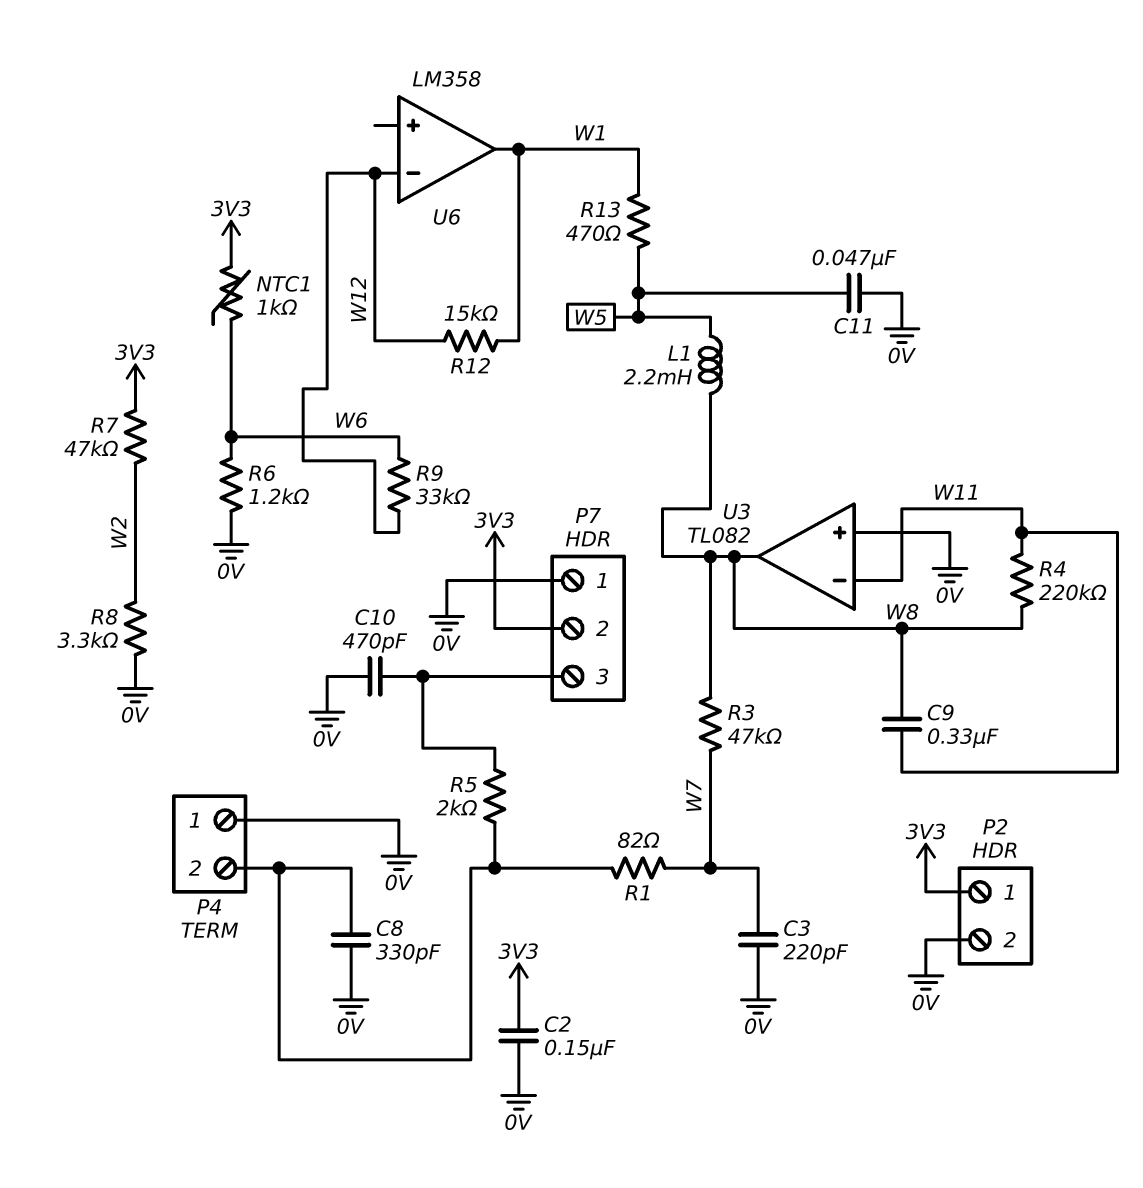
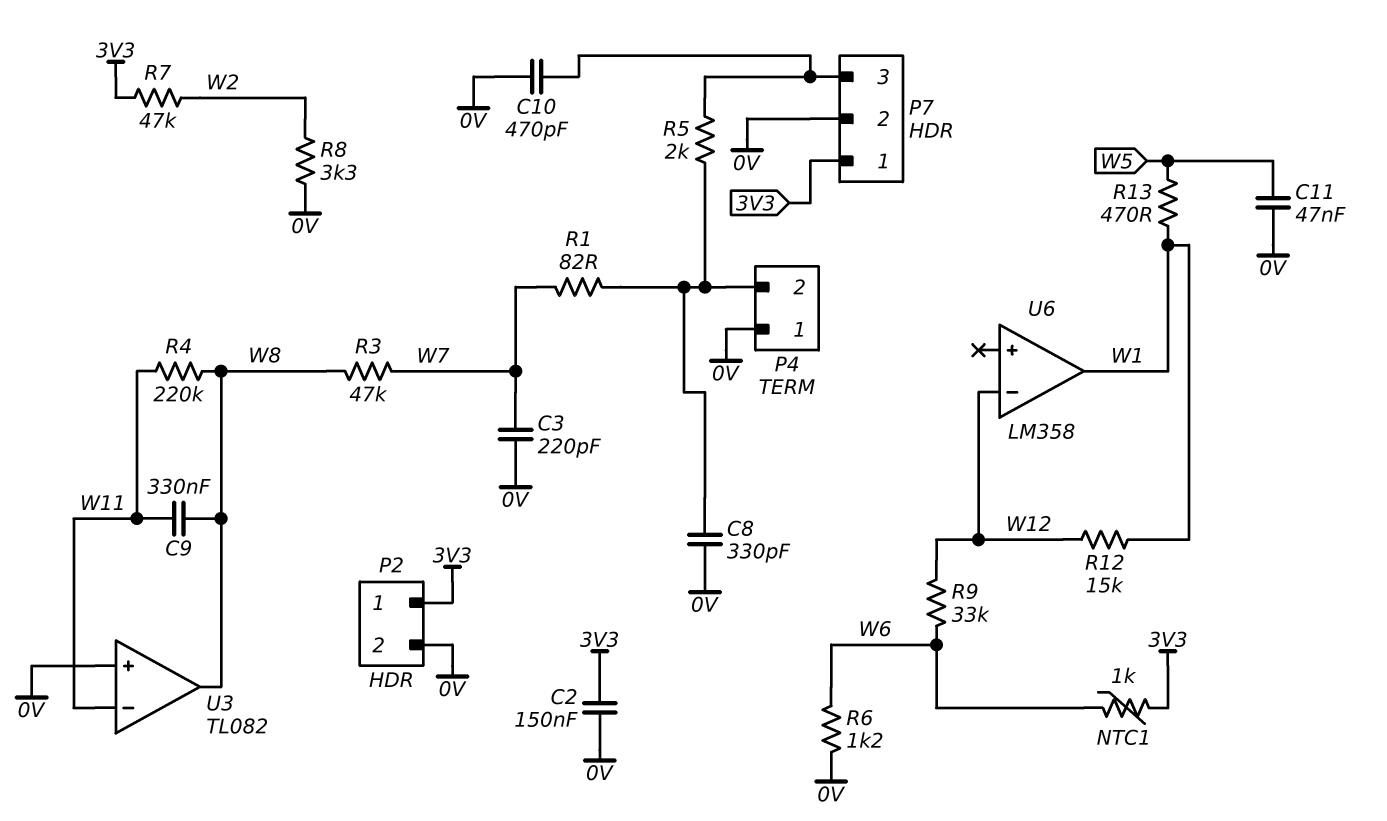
L1: 2.2mH (W5, W8) -> none
P7 pin 1: 0V -> 3V3
P7 pin 2: 3V3 -> 0V

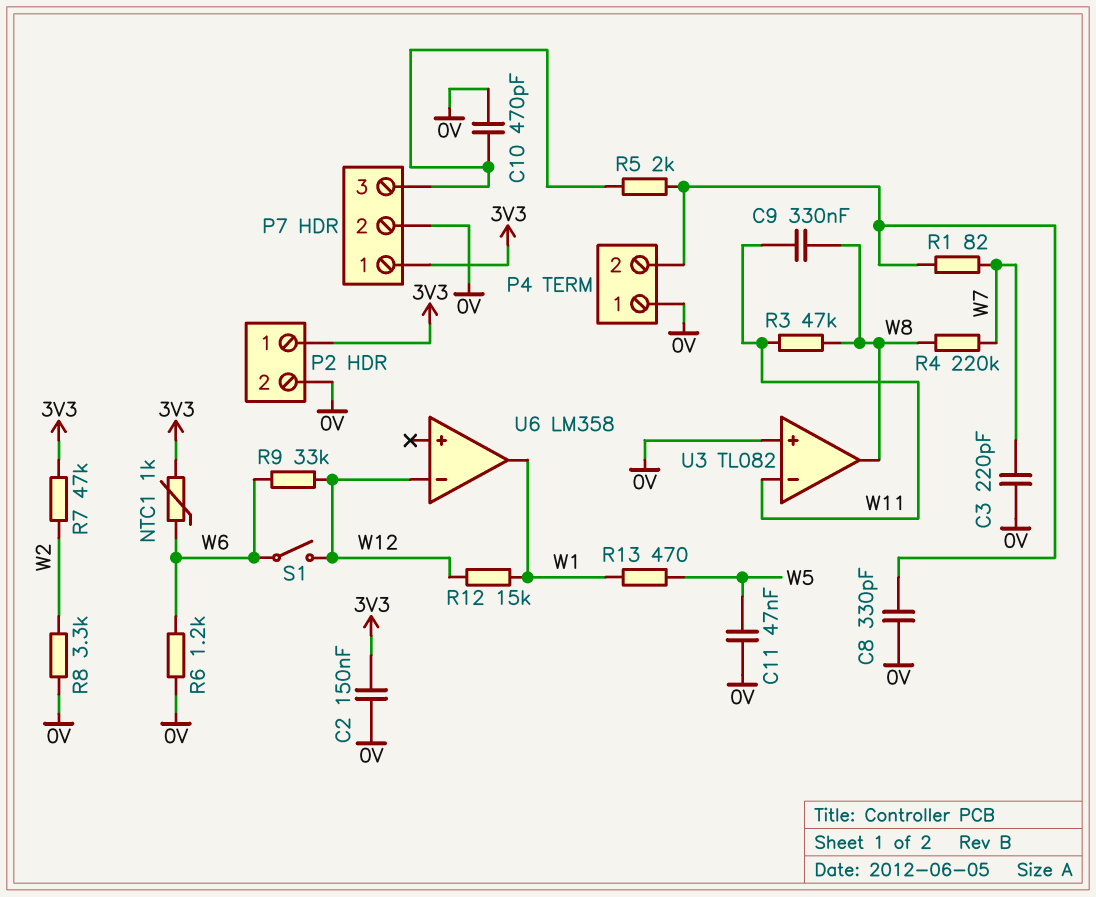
R3: 47k (W7, W8) -> 47k (W8, W11)
R4: 220k (W8, W11) -> 220k (W7, W8)
S1: none -> switch (W6, W12)

